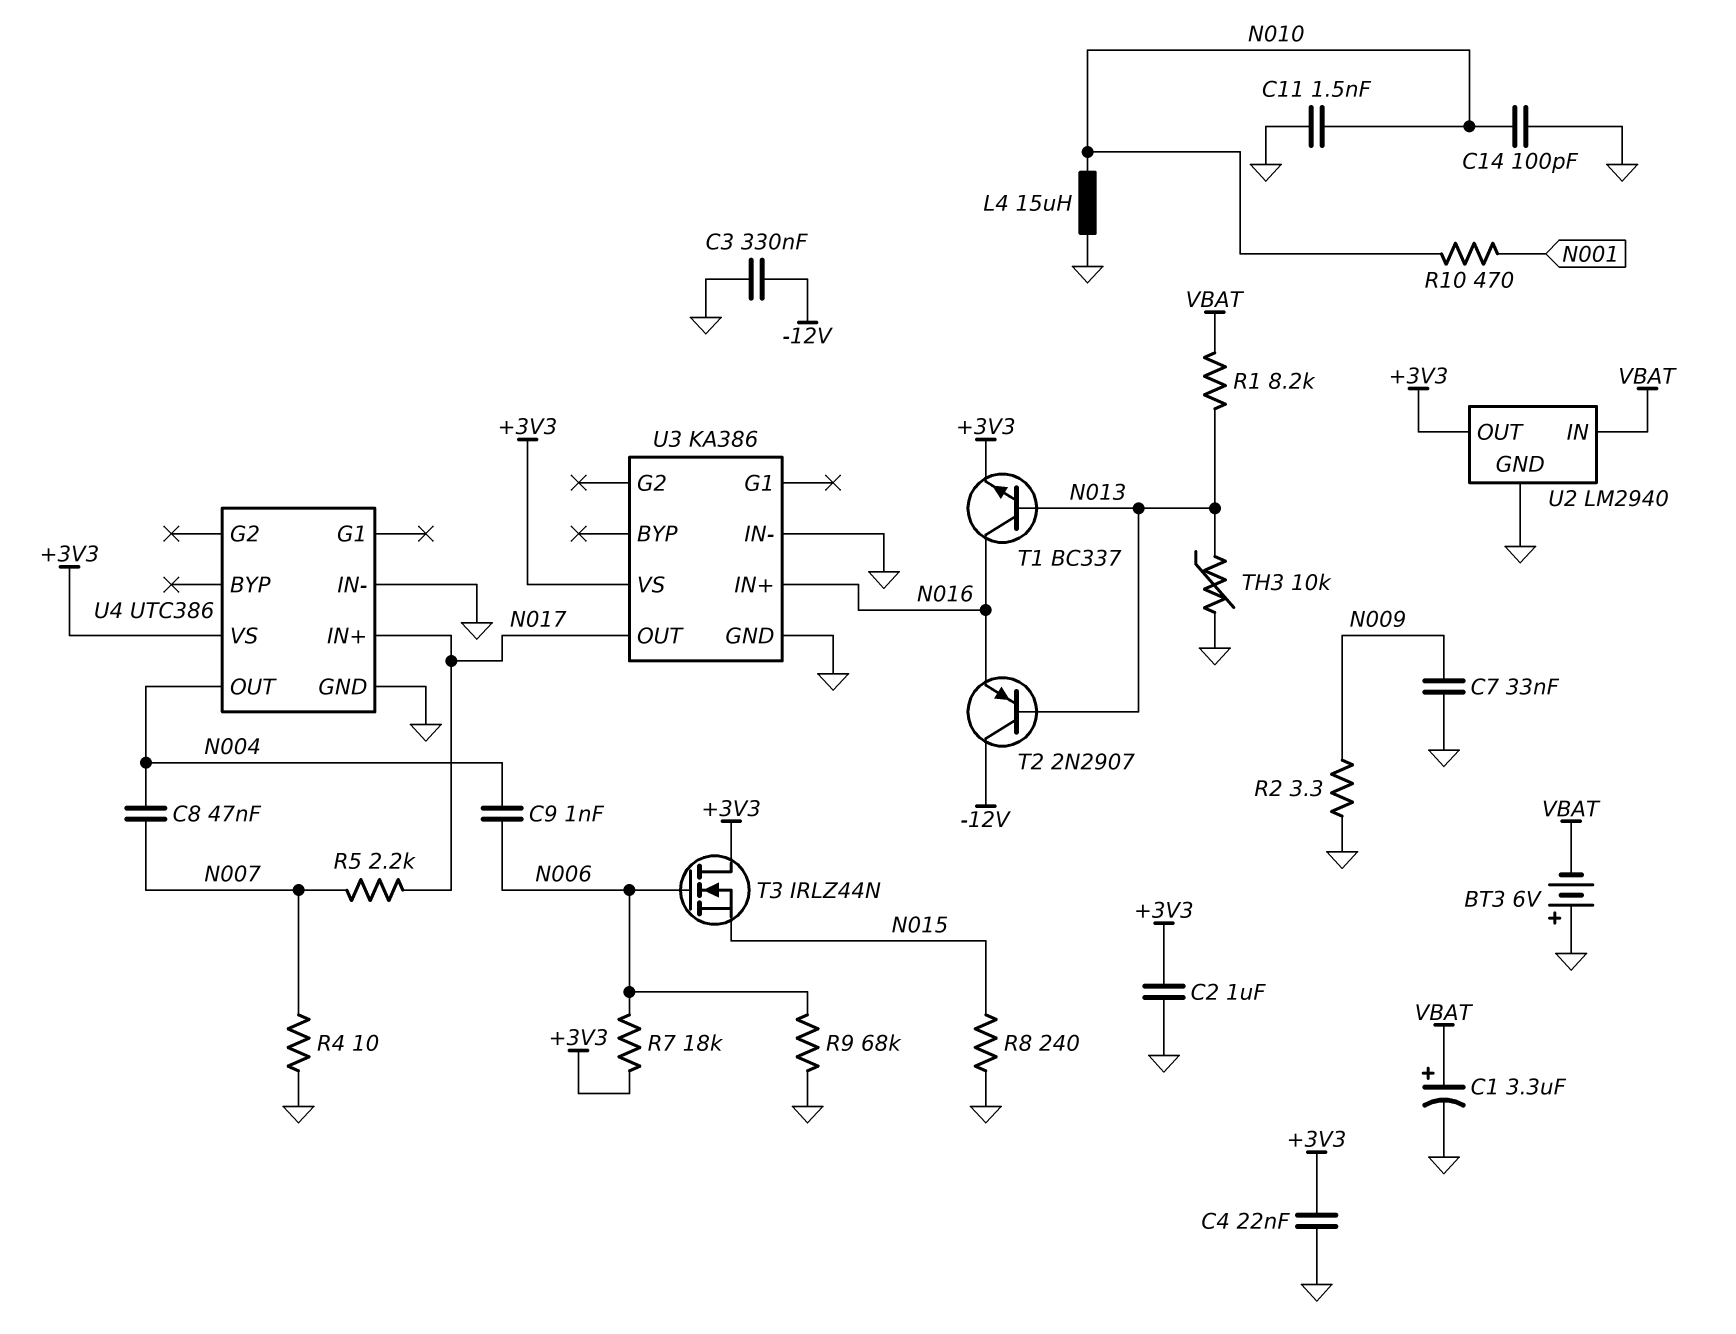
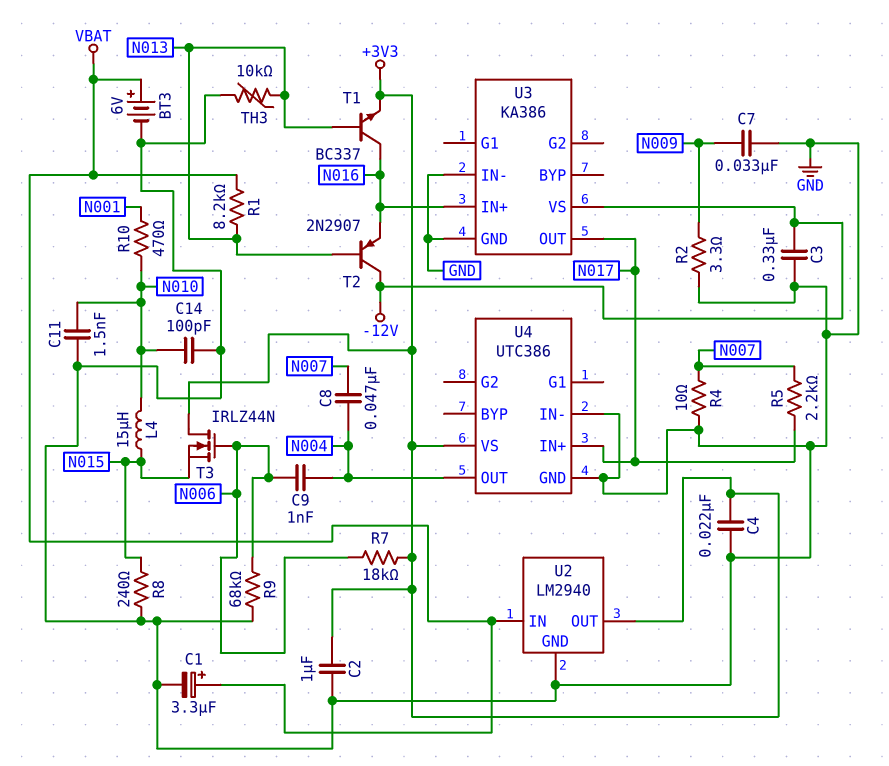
BT3: 6V (plus GND, minus VBAT) -> 6V (plus VBAT, minus GND)
L4: 15uH (GND, N010) -> 15uH (N010, N015)
U3 pin VS: +3V3 -> -12V

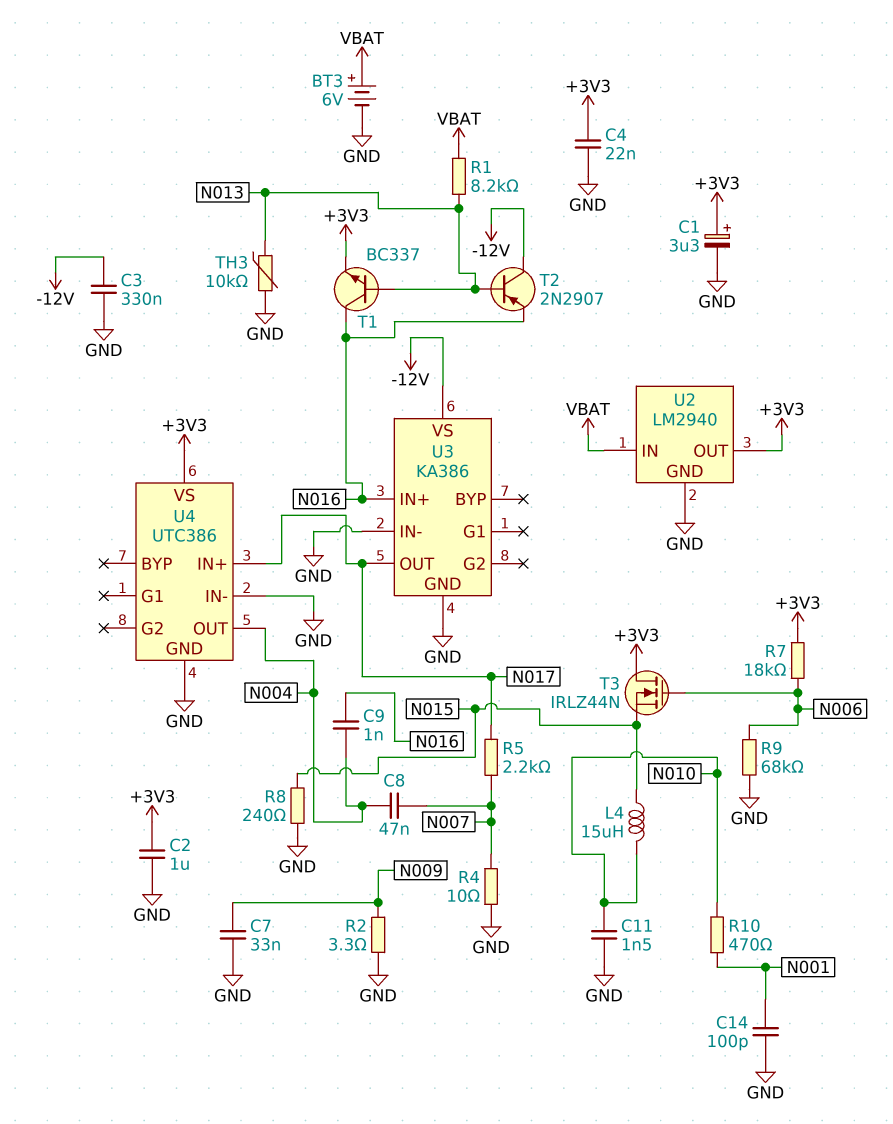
C1: 3.3uF (plus VBAT, minus GND) -> 3.3uF (plus +3V3, minus GND)
C9: 1nF (N004, N006) -> 1nF (N004, N016)
C14: 100pF (GND, N010) -> 100pF (GND, N001)

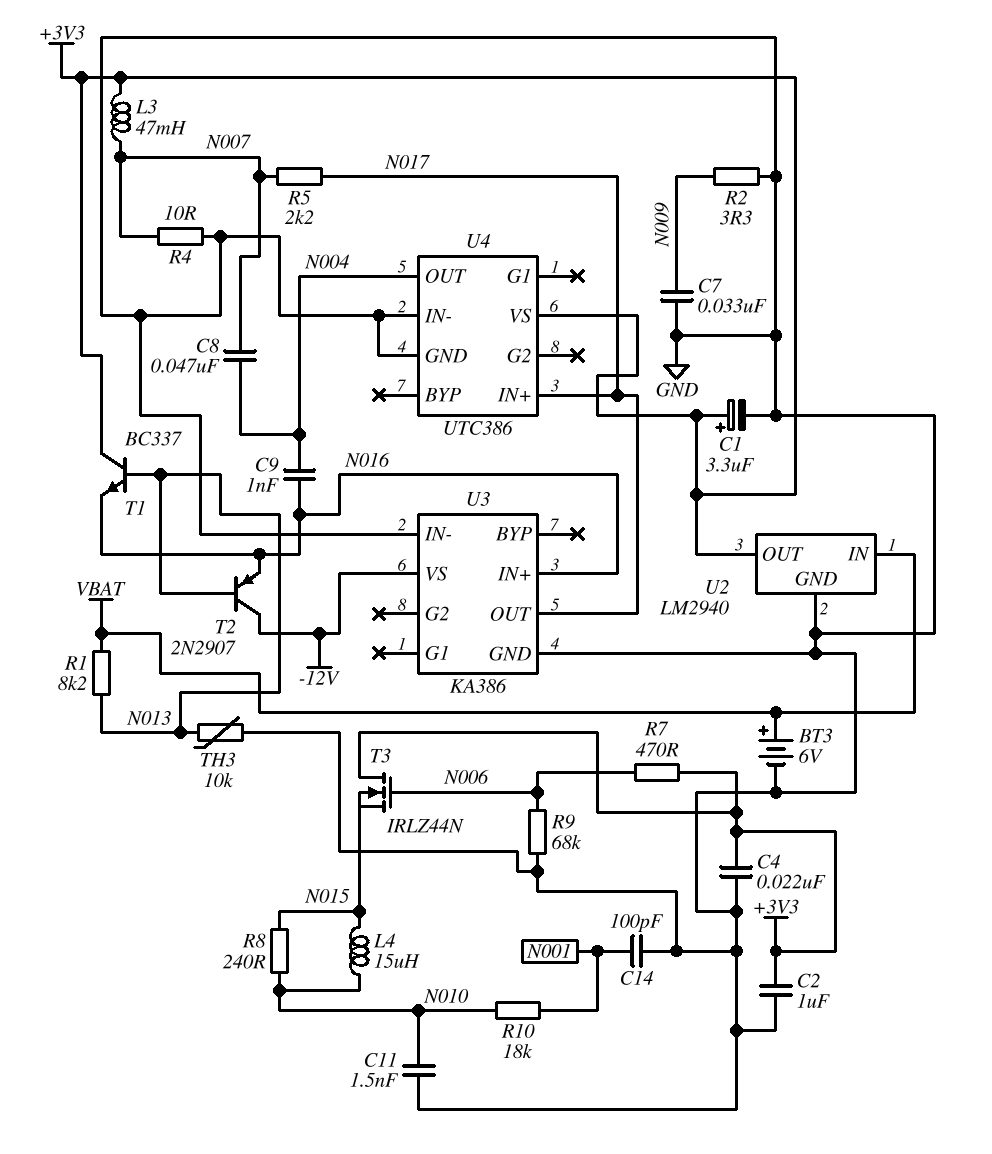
C3: 330nF (-12V, GND) -> none
L3: none -> 47mH (+3V3, N007)
R7: 18k (+3V3, N006) -> 470 (+3V3, N006)
R8: 240 (GND, N015) -> 240 (N010, N015)
R10: 470 (N001, N010) -> 18k (N001, N010)
T1: NPN BC337 (B N013, C N016, E +3V3) -> NPN BC337 (B N013, C +3V3, E N016)

